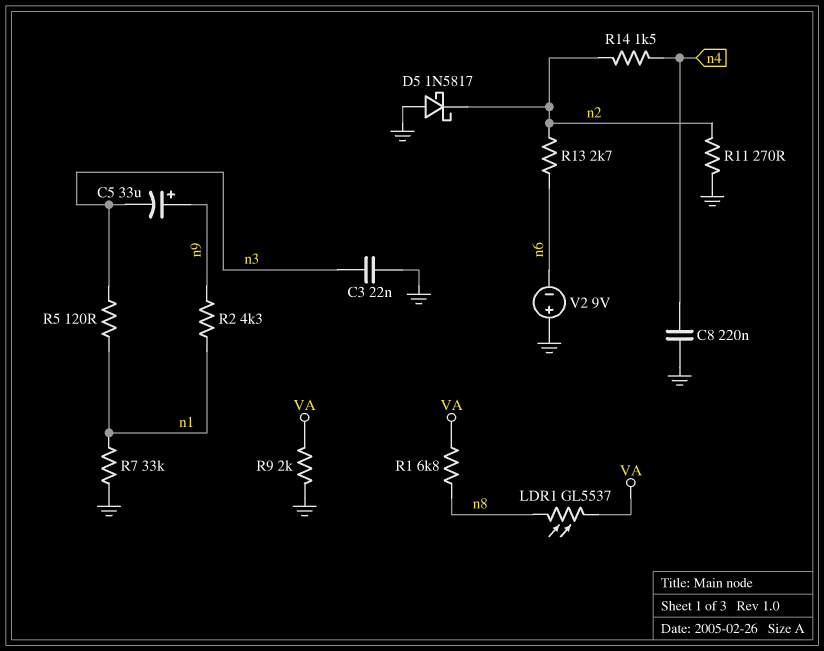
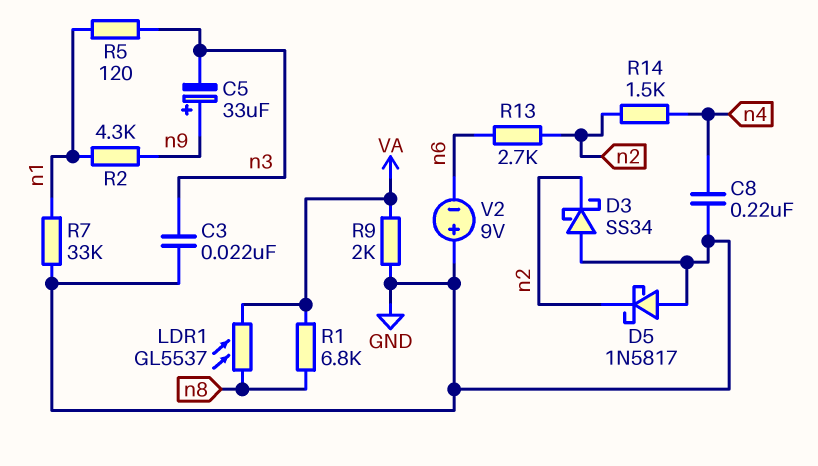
D3: none -> schottky SS34 (A GND, K n2)
R11: 270 (GND, n2) -> none

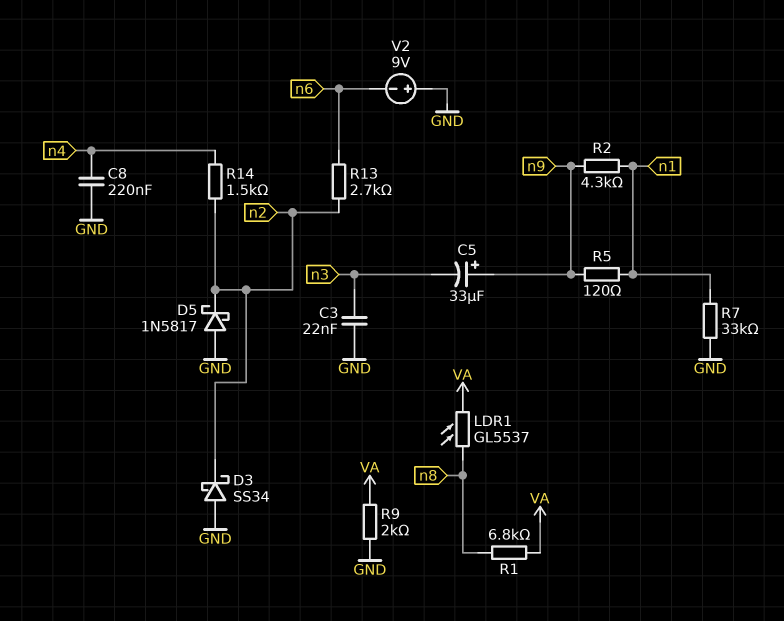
R5: 120 (n1, n3) -> 120 (n1, n9)

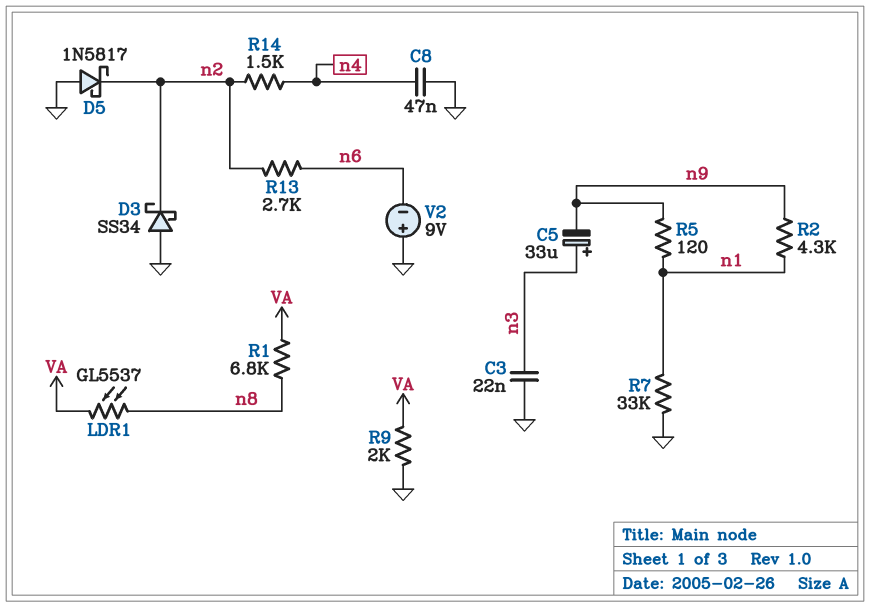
C5: 33uF (plus n9, minus n3) -> 33uF (plus n3, minus n9)
C8: 220nF (GND, n4) -> 47nF (GND, n4)

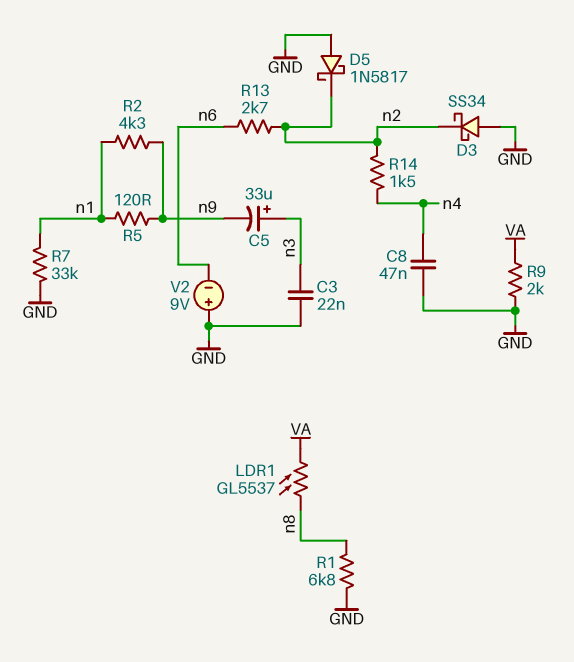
R1: 6.8k (VA, n8) -> 6.8k (GND, n8)

